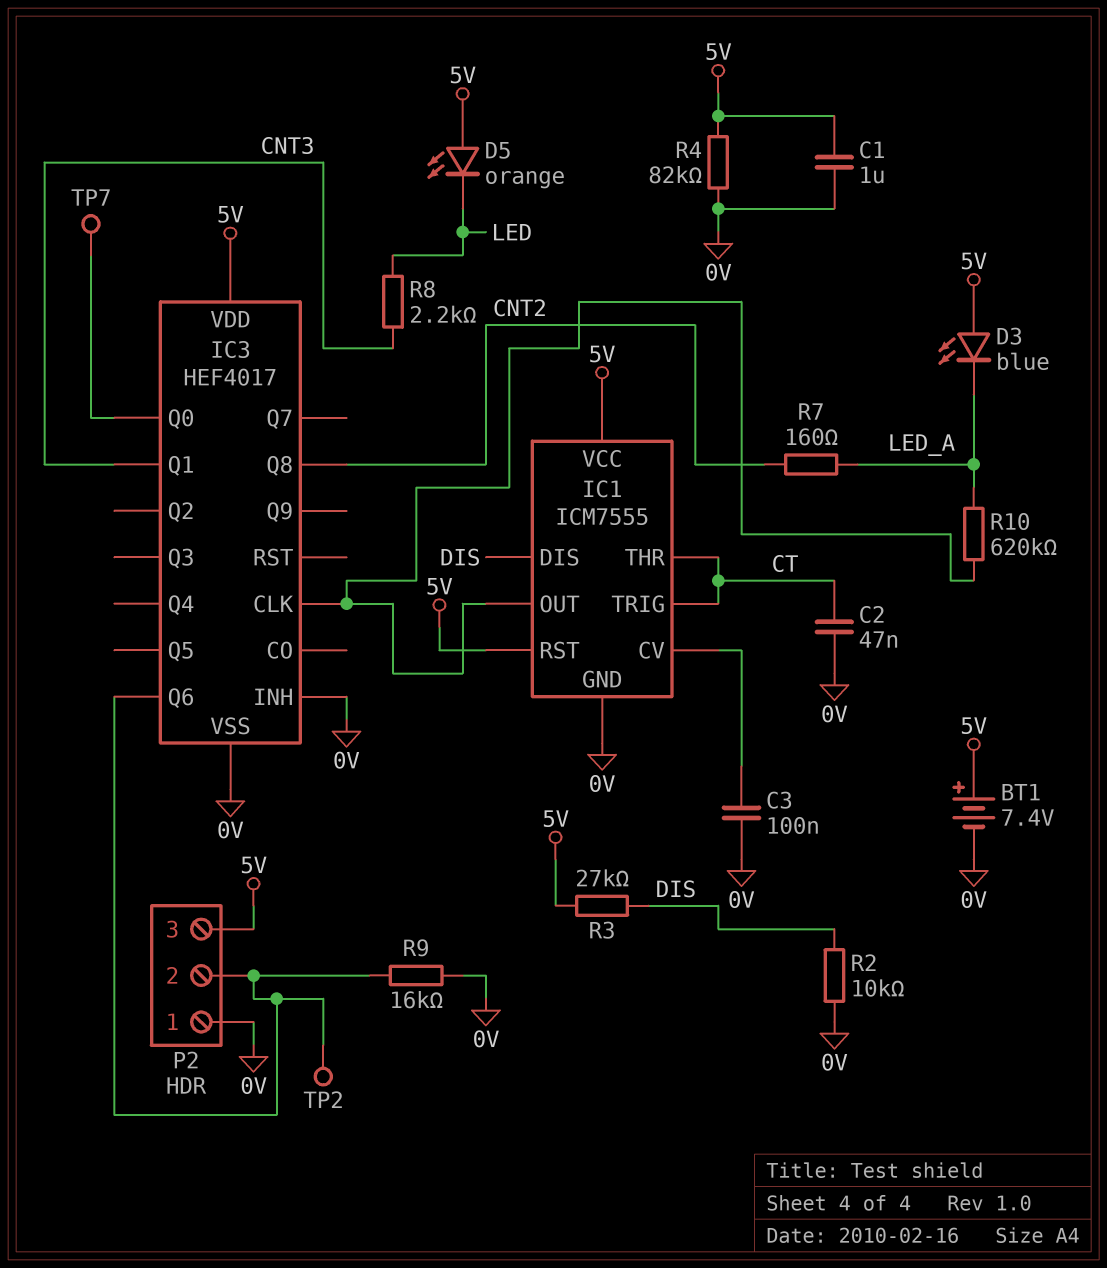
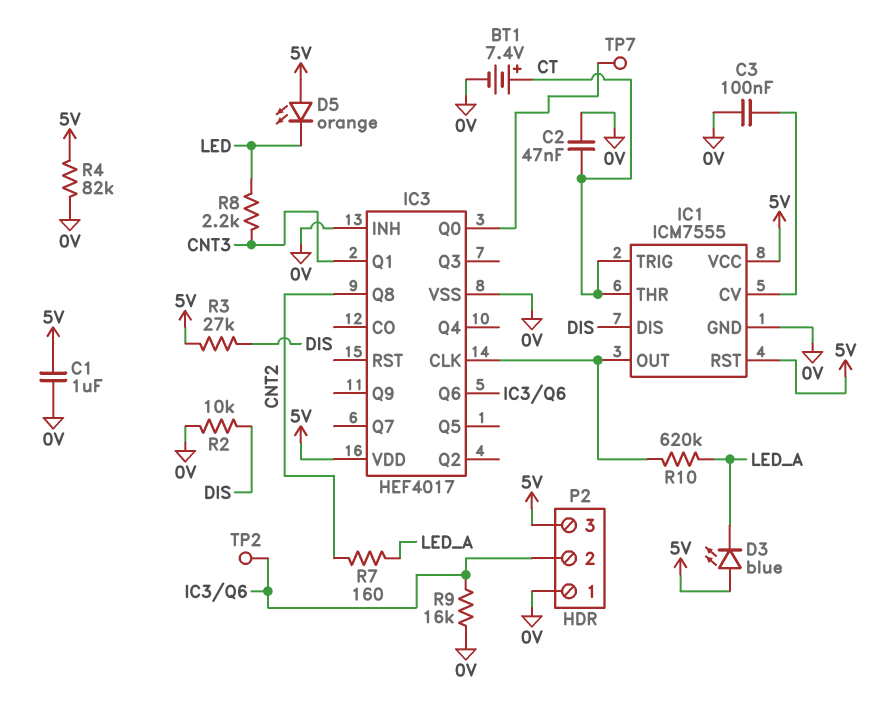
BT1: 7.4V (plus 5V, minus 0V) -> 7.4V (plus CT, minus 0V)

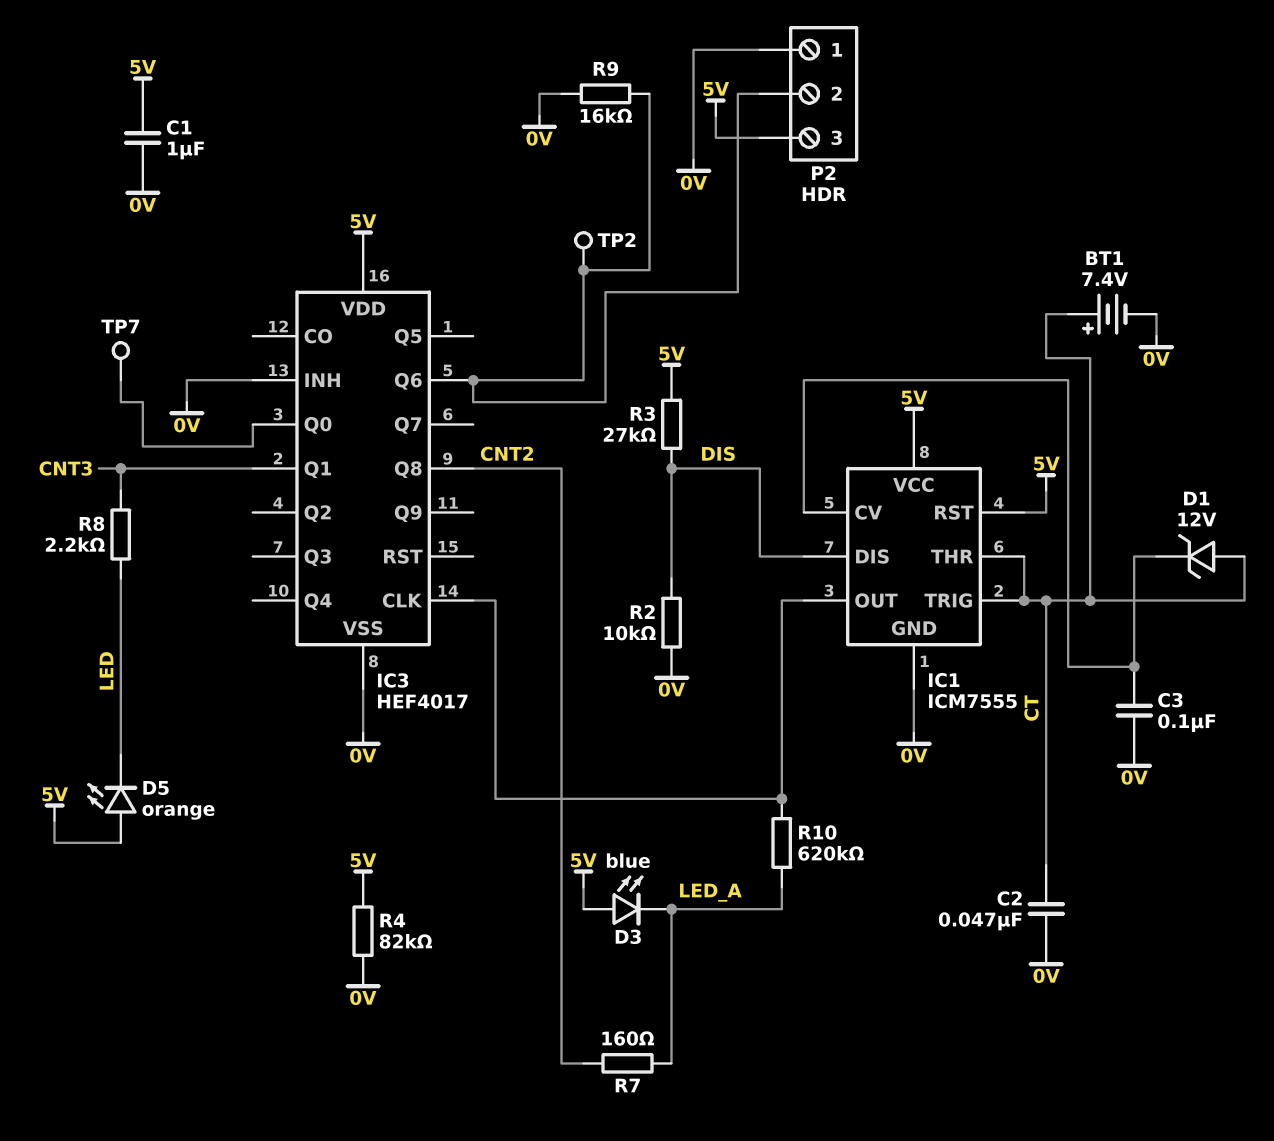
D1: none -> zener 12V (A CT, K IC1/CV)

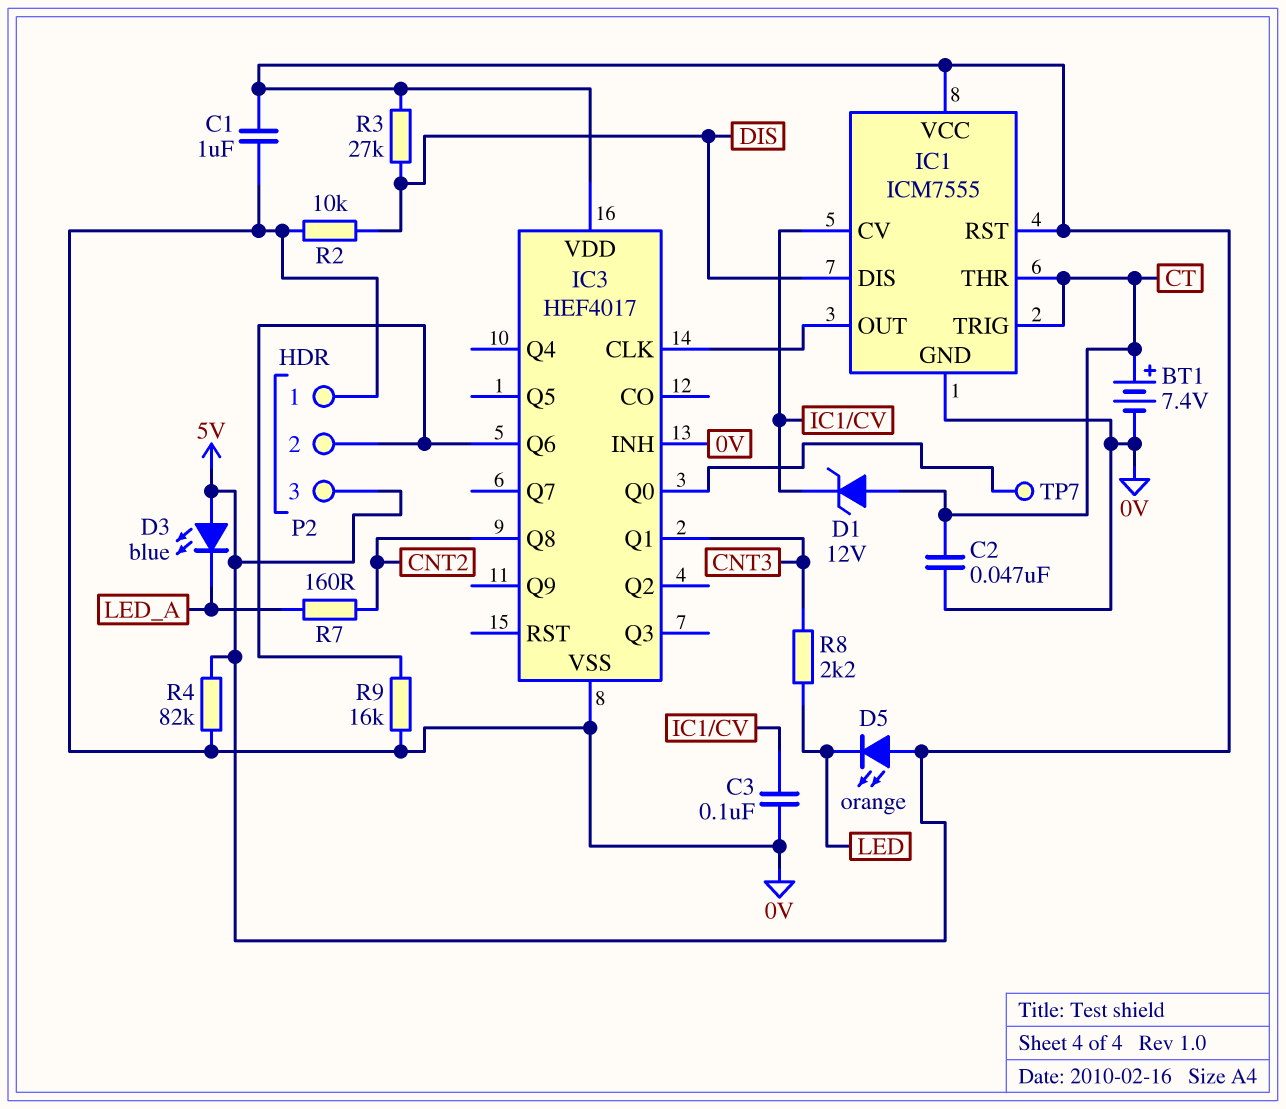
R10: 620k (IC1/OUT, LED_A) -> none
TP2: test point (IC3/Q6) -> none

